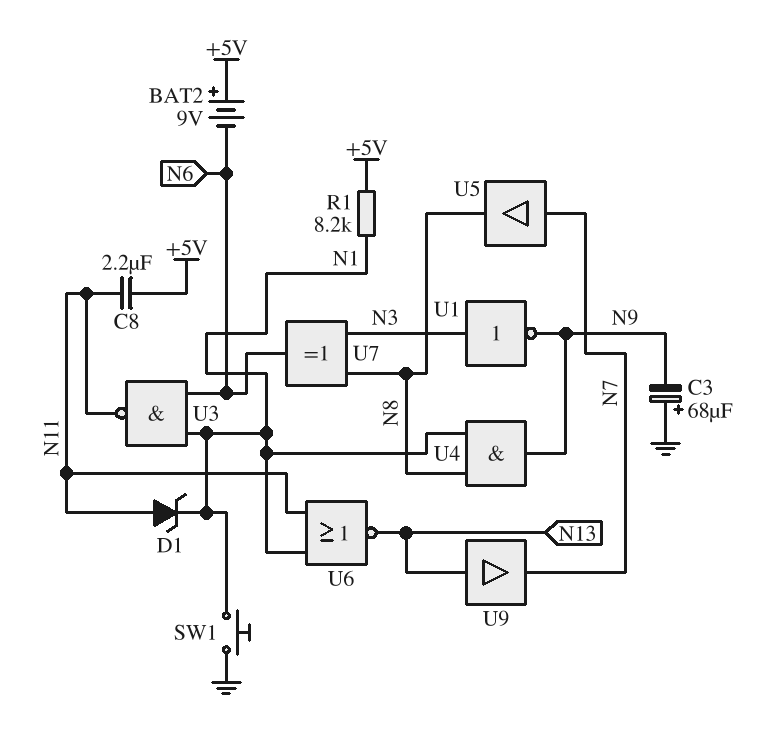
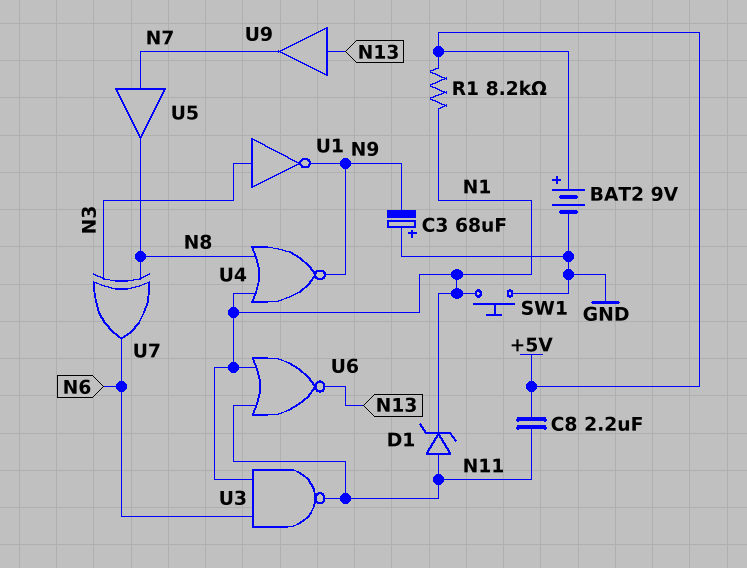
BAT2: 9V (plus +5V, minus N6) -> 9V (plus +5V, minus GND)
U4: AND (in N1, in N8, out N9) -> NOR (in N1, in N8, out N9)

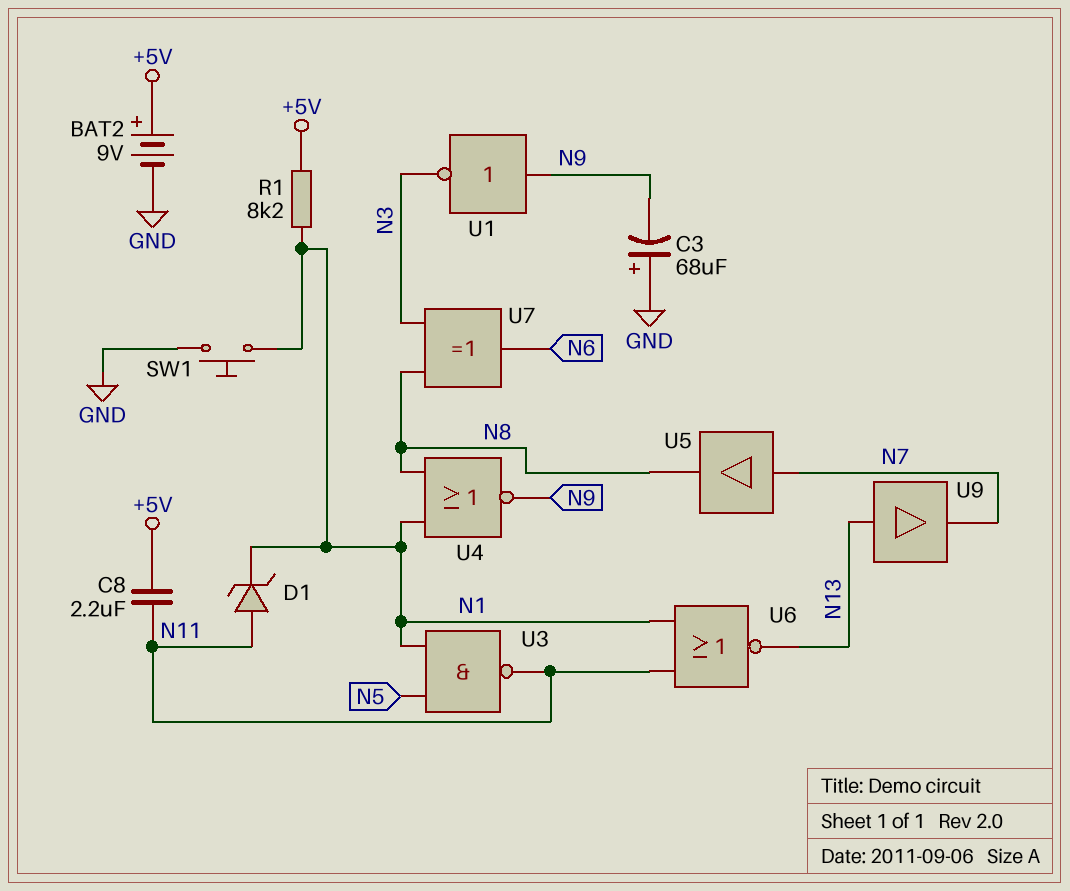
U1: NOT (in N3, out N9) -> NOT (in N9, out N3)
U3: NAND (in N1, in N6, out N11) -> NAND (in N1, in N5, out N11)

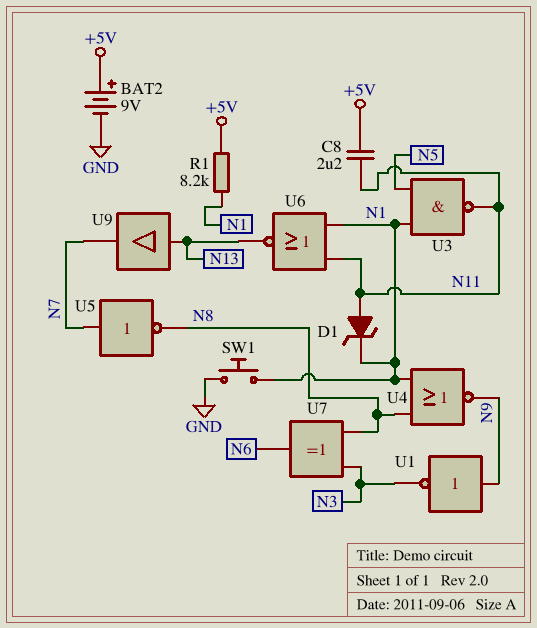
C3: 68uF (plus GND, minus N9) -> none
U5: buffer (in N7, out N8) -> NOT (in N7, out N8)

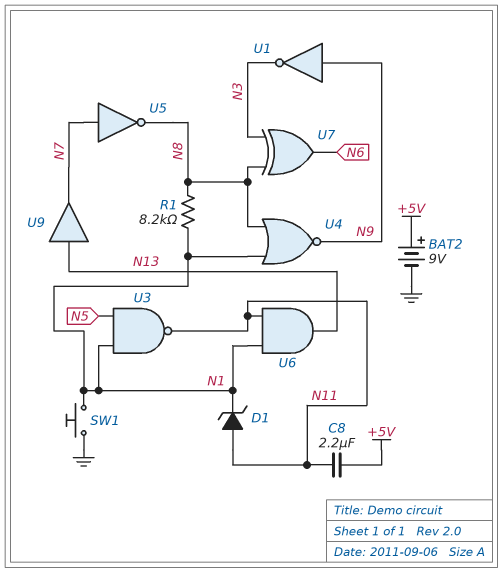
R1: 8.2k (+5V, N1) -> 8.2k (N1, N8)
U6: NOR (in N1, in N11, out N13) -> AND (in N1, in N11, out N13)

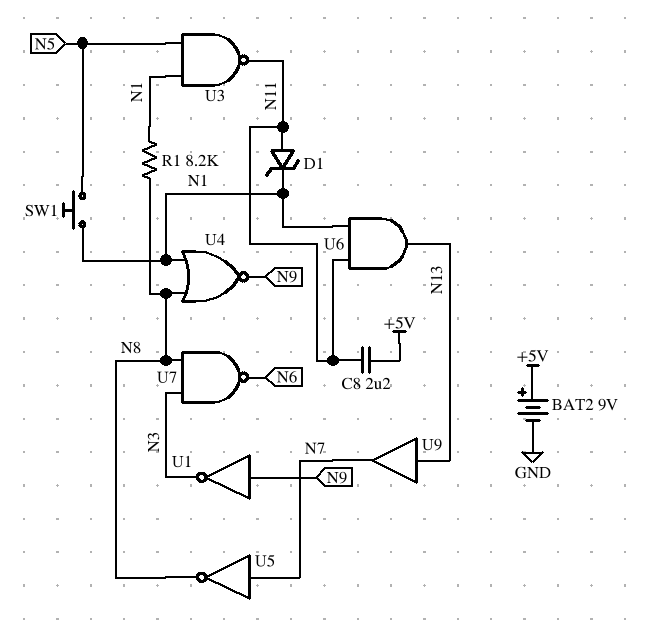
SW1: button (GND, N1) -> button (N1, N5)
U7: XOR (in N3, in N8, out N6) -> NAND (in N3, in N8, out N6)

